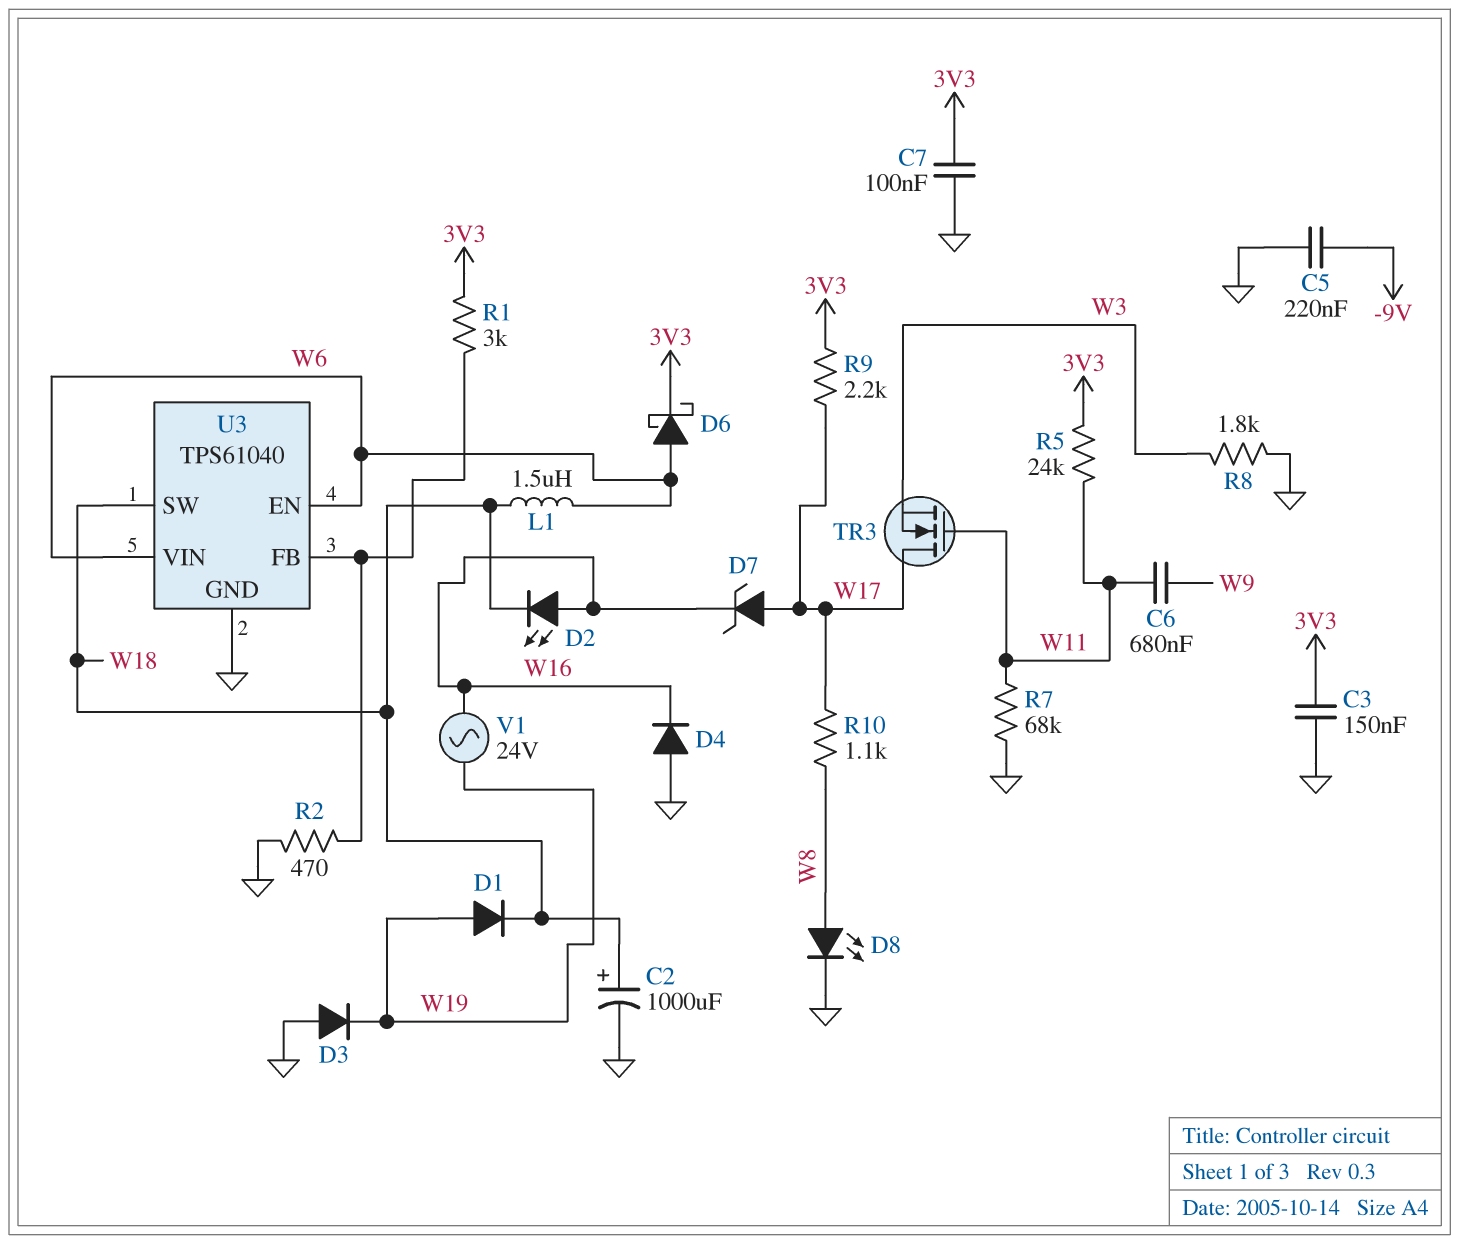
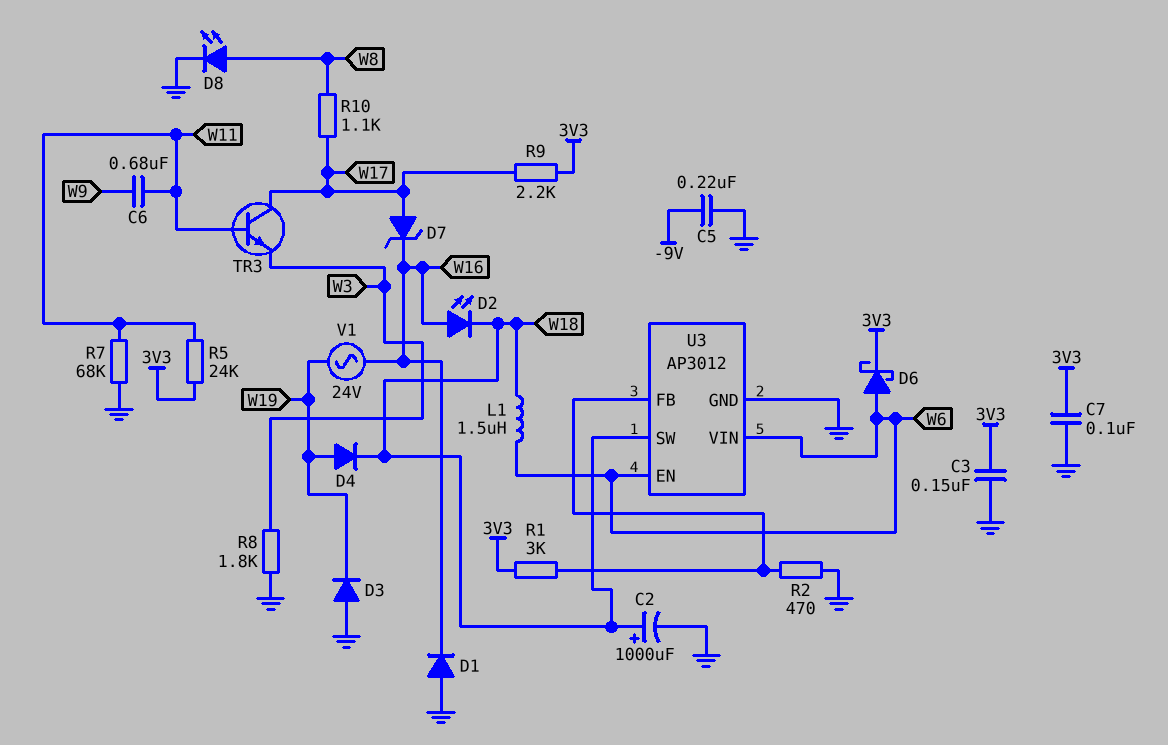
D1: diode (A W19, K W18) -> diode (A GND, K W16)
D4: diode (A GND, K W16) -> diode (A W19, K W18)
TR3: NMOS (G W11, D W17, S W3) -> NPN (B W11, C W17, E W3)
U3: TPS61040 -> AP3012

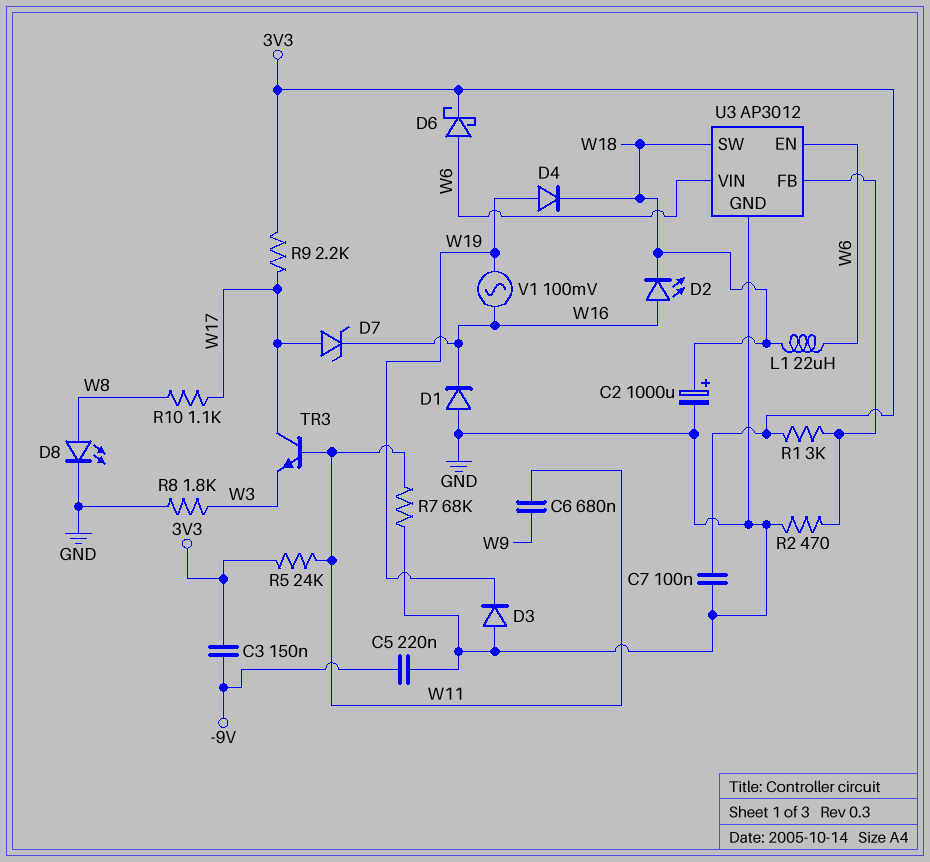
C3: 150nF (3V3, GND) -> 150nF (-9V, 3V3)
L1: 1.5uH (W6, W18) -> 22uH (W6, W18)
V1: AC 24V (W16, W19) -> AC 100mV (W16, W19)

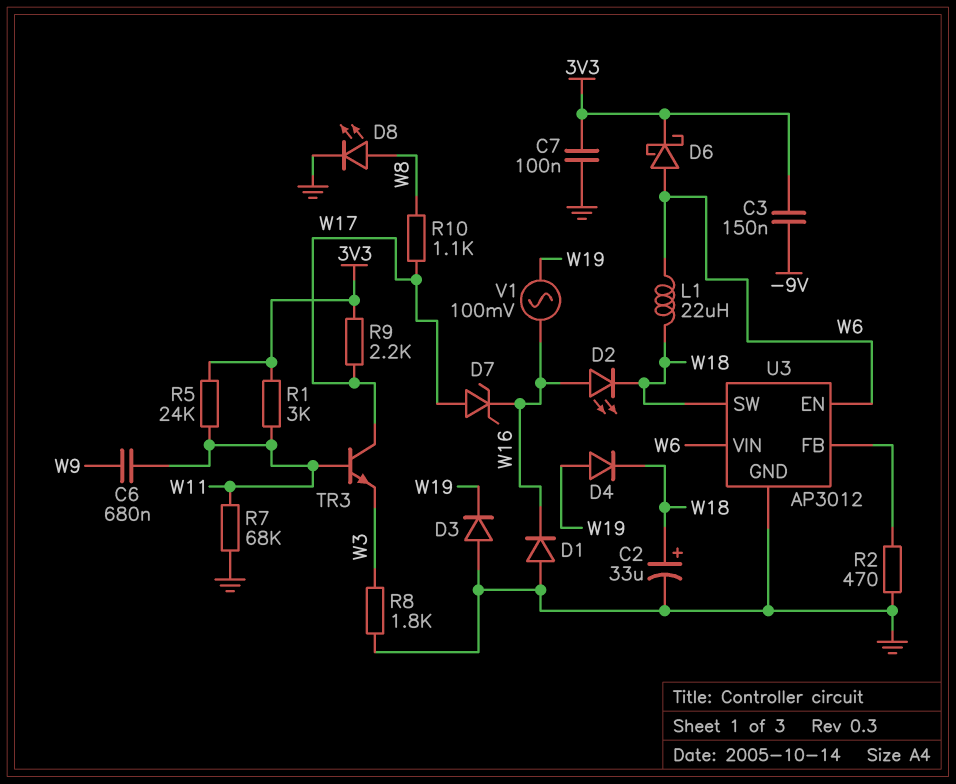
C2: 1000uF (plus W18, minus GND) -> 33uF (plus W18, minus GND)
C5: 220nF (-9V, GND) -> none
R1: 3k (3V3, U3/FB) -> 3k (3V3, W11)

